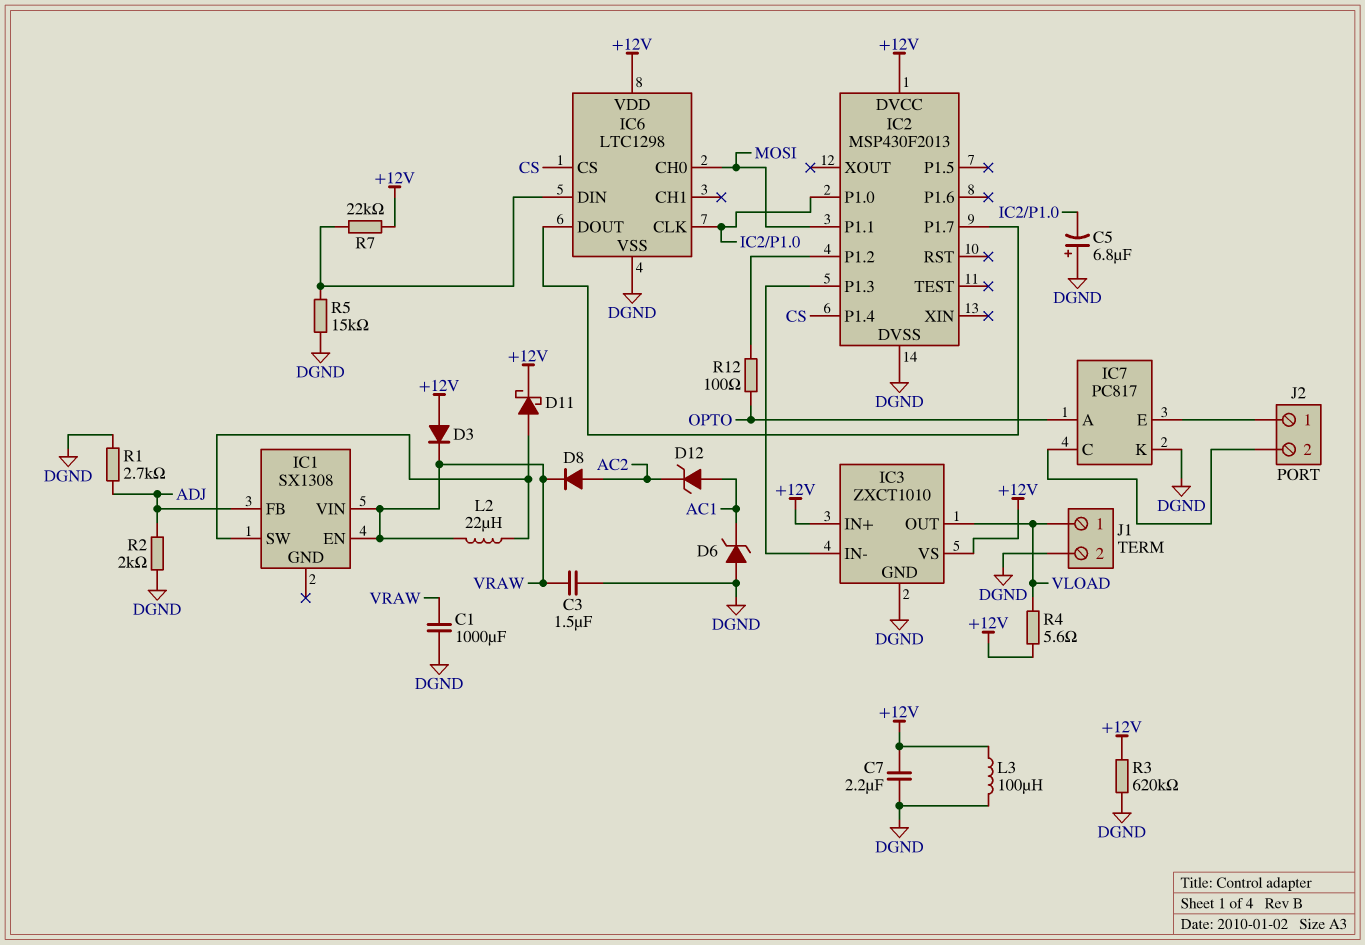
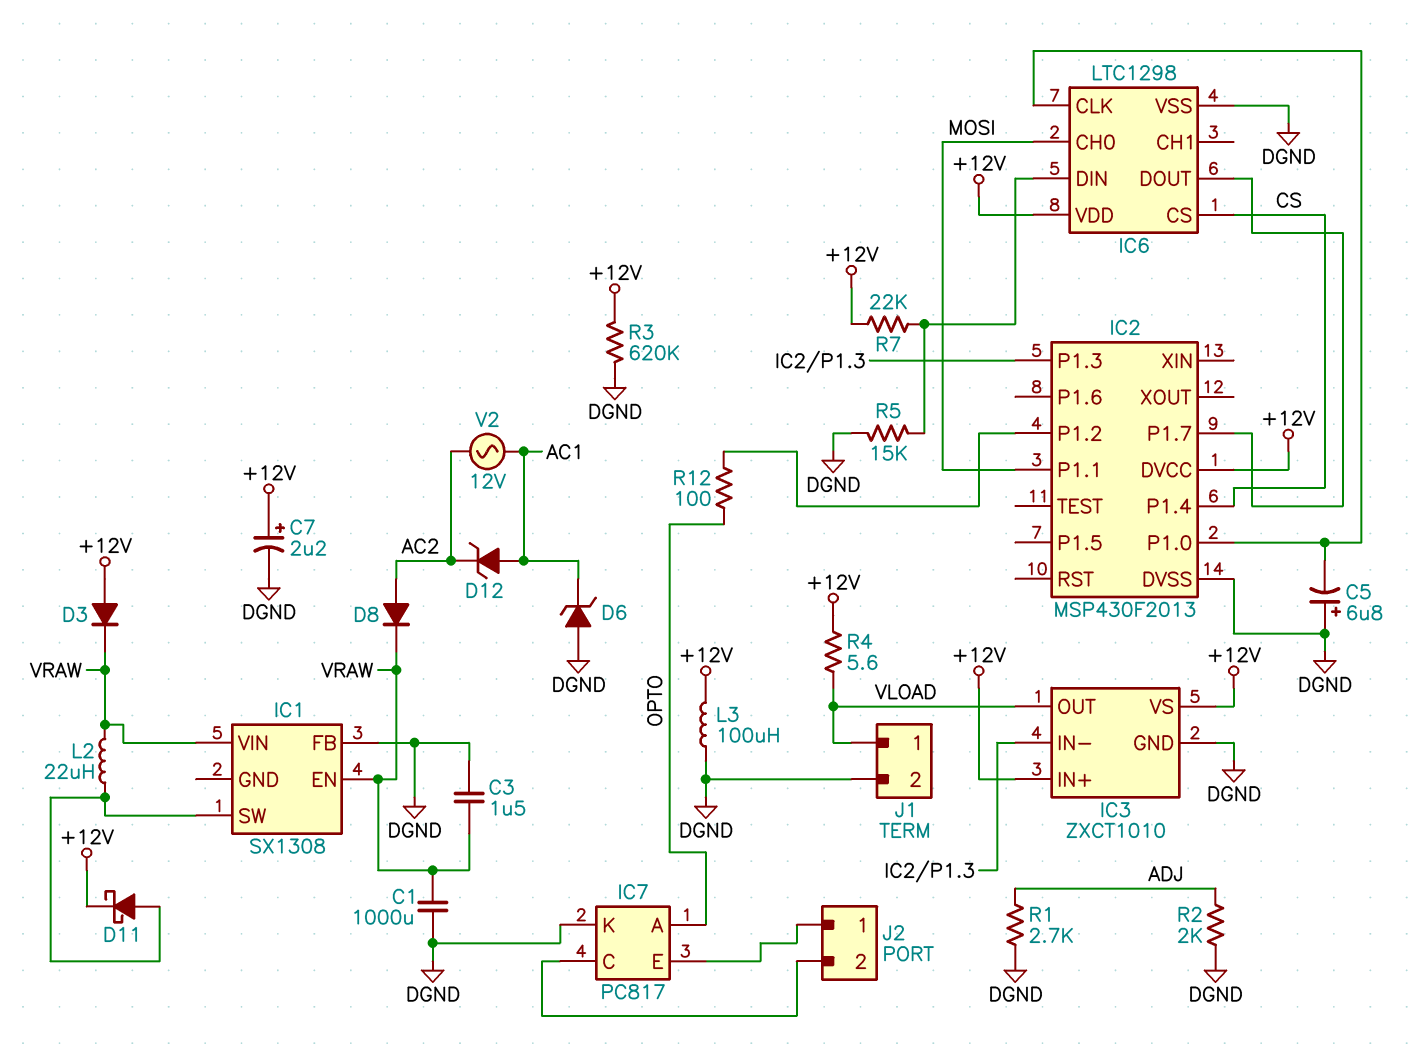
C7: 2.2uF (+12V, DGND) -> 2.2uF (plus +12V, minus DGND)
IC1 pin FB: ADJ -> DGND
V2: none -> AC 12V (AC1, AC2)

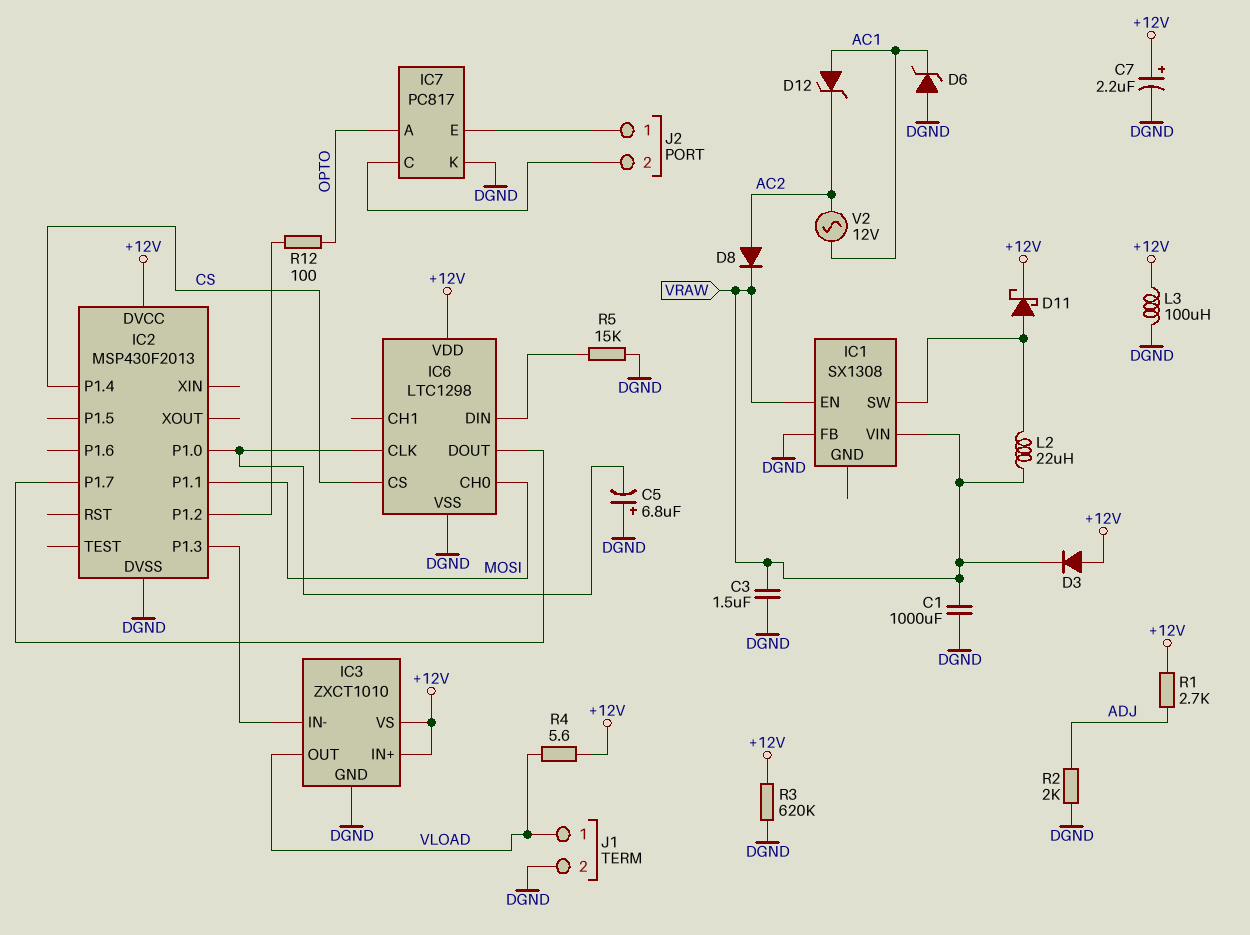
R1: 2.7k (ADJ, DGND) -> 2.7k (+12V, ADJ)
R7: 22k (+12V, IC6/DIN) -> none

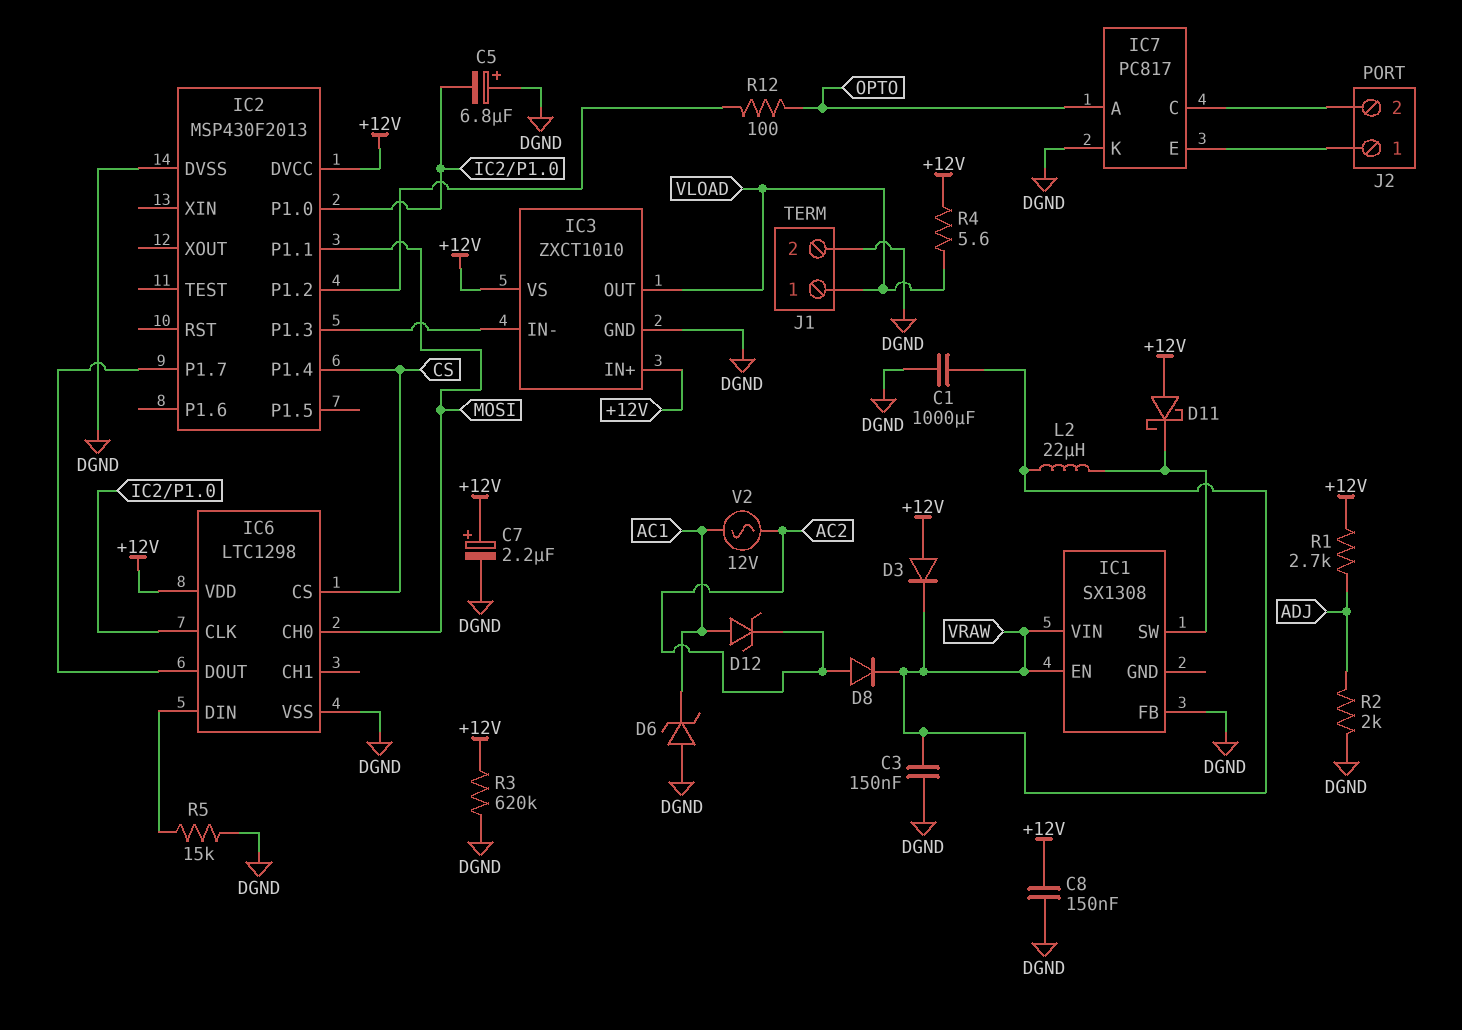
C3: 1.5uF (DGND, VRAW) -> 150nF (DGND, VRAW)
C8: none -> 150nF (+12V, DGND)
D11: schottky (A IC1/SW, K +12V) -> schottky (A +12V, K IC1/SW)
L3: 100uH (+12V, DGND) -> none

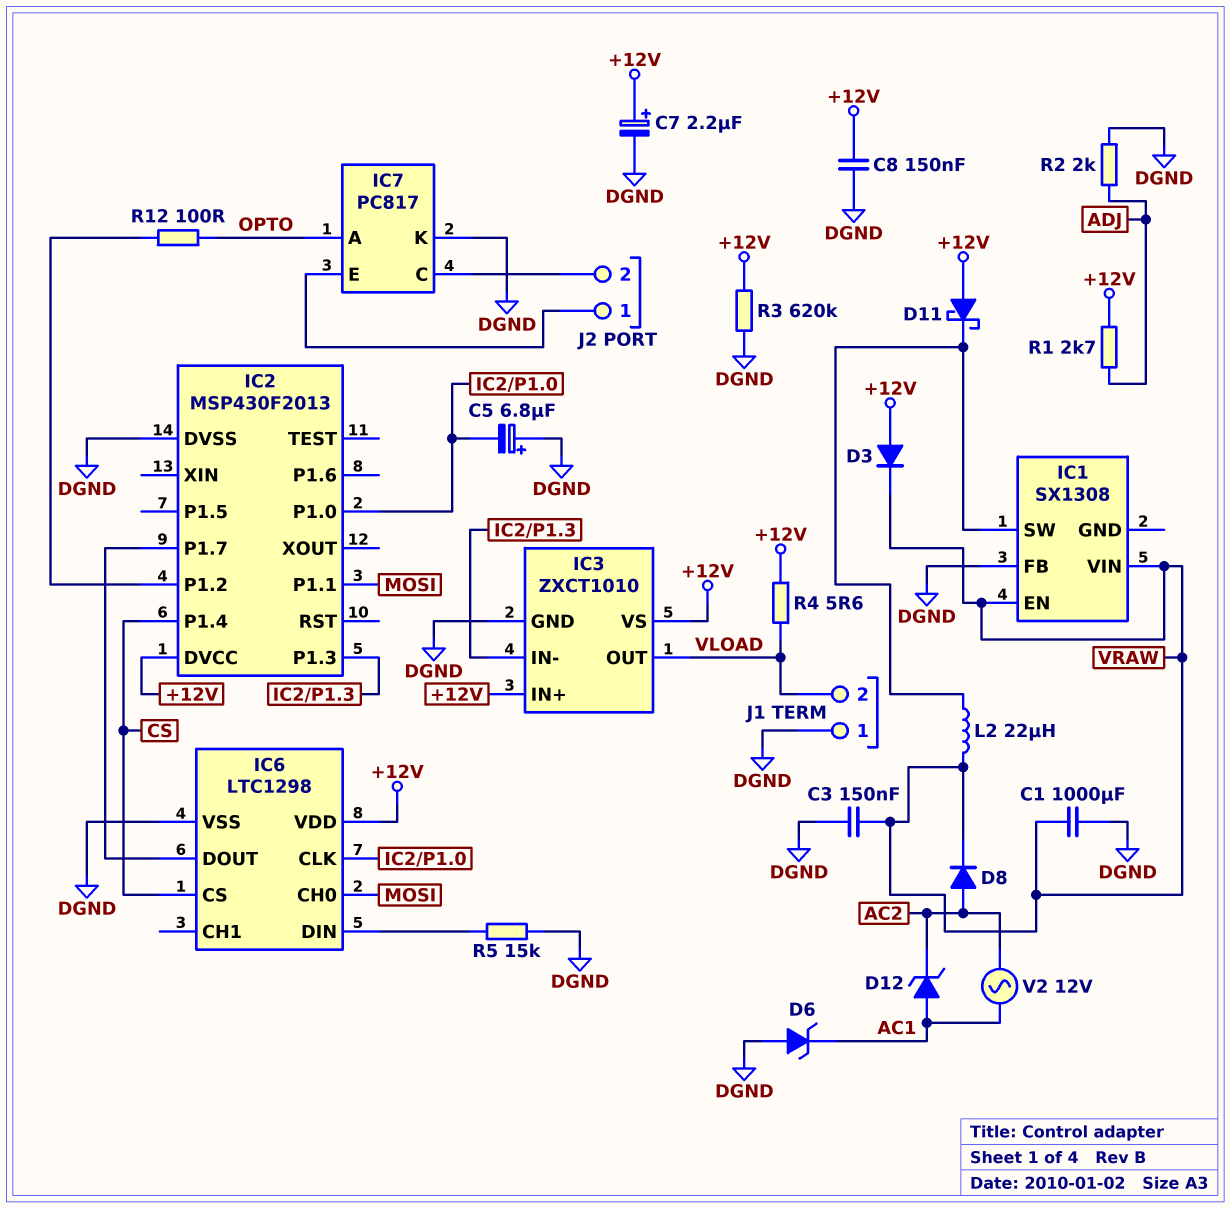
J1 pin 1: VLOAD -> DGND
J1 pin 2: DGND -> VLOAD

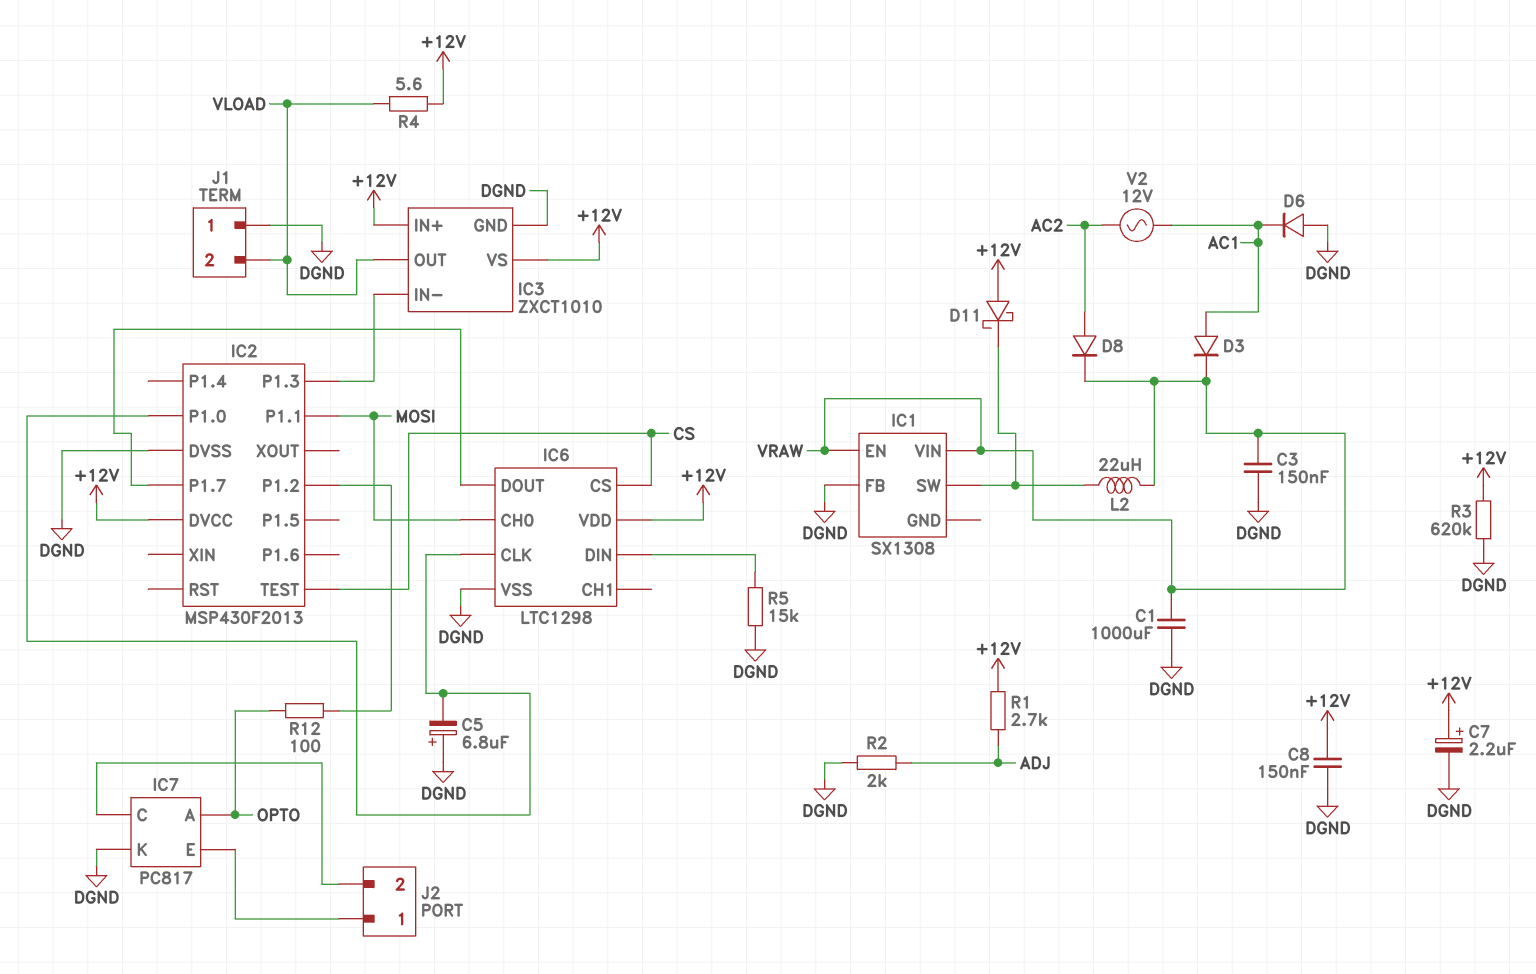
D3: diode (A +12V, K VRAW) -> diode (A AC1, K VRAW)
D6: zener (A DGND, K AC1) -> diode (A DGND, K AC1)
D12: zener (A AC1, K AC2) -> none
IC2 pin P1.4: CS -> none
IC2 pin TEST: none -> CS

